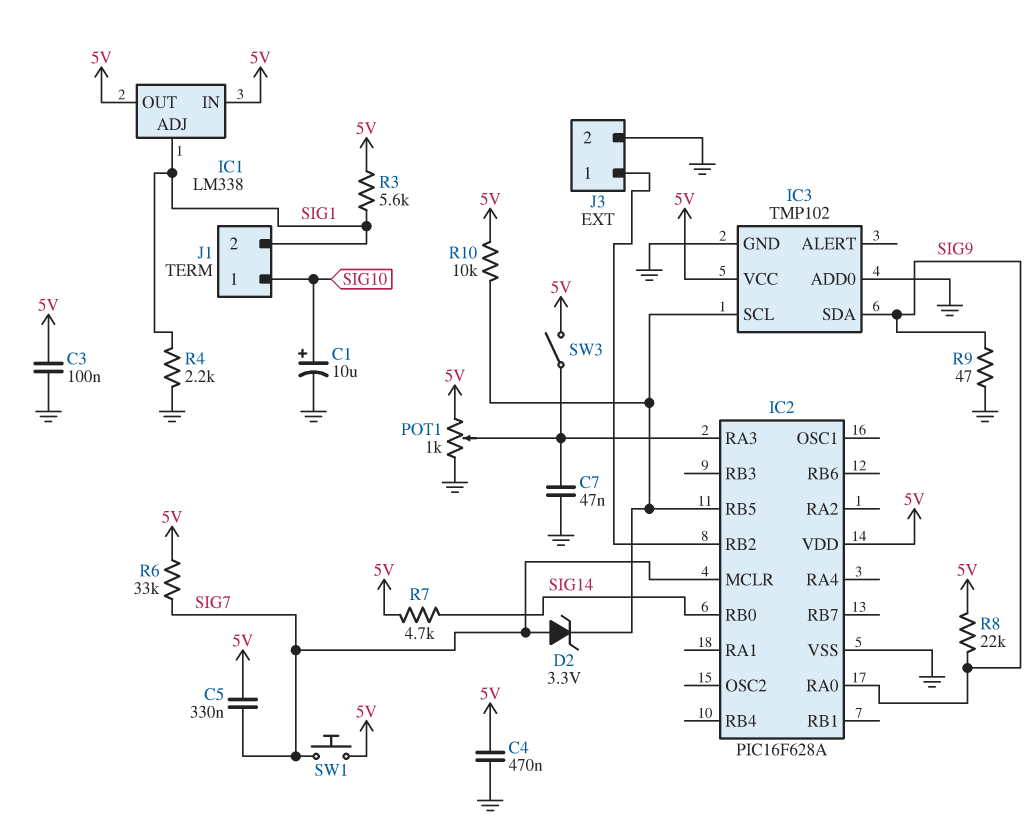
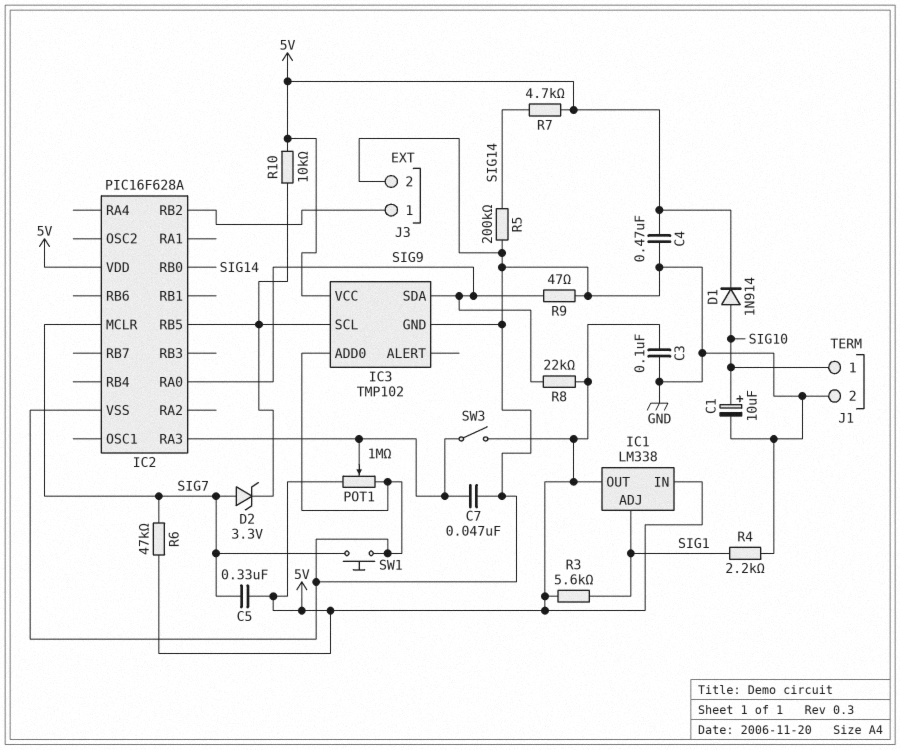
D1: none -> diode 1N914 (A SIG10, K 5V)
J1 pin 2: SIG1 -> GND
POT1: 1k (5V, GND, wiper IC2/RA3) -> 1M (5V, GND, wiper IC2/RA3)
R5: none -> 200k (GND, SIG14)
R6: 33k (5V, SIG7) -> 47k (5V, SIG7)
SW1: button (5V, SIG7) -> button (GND, SIG7)

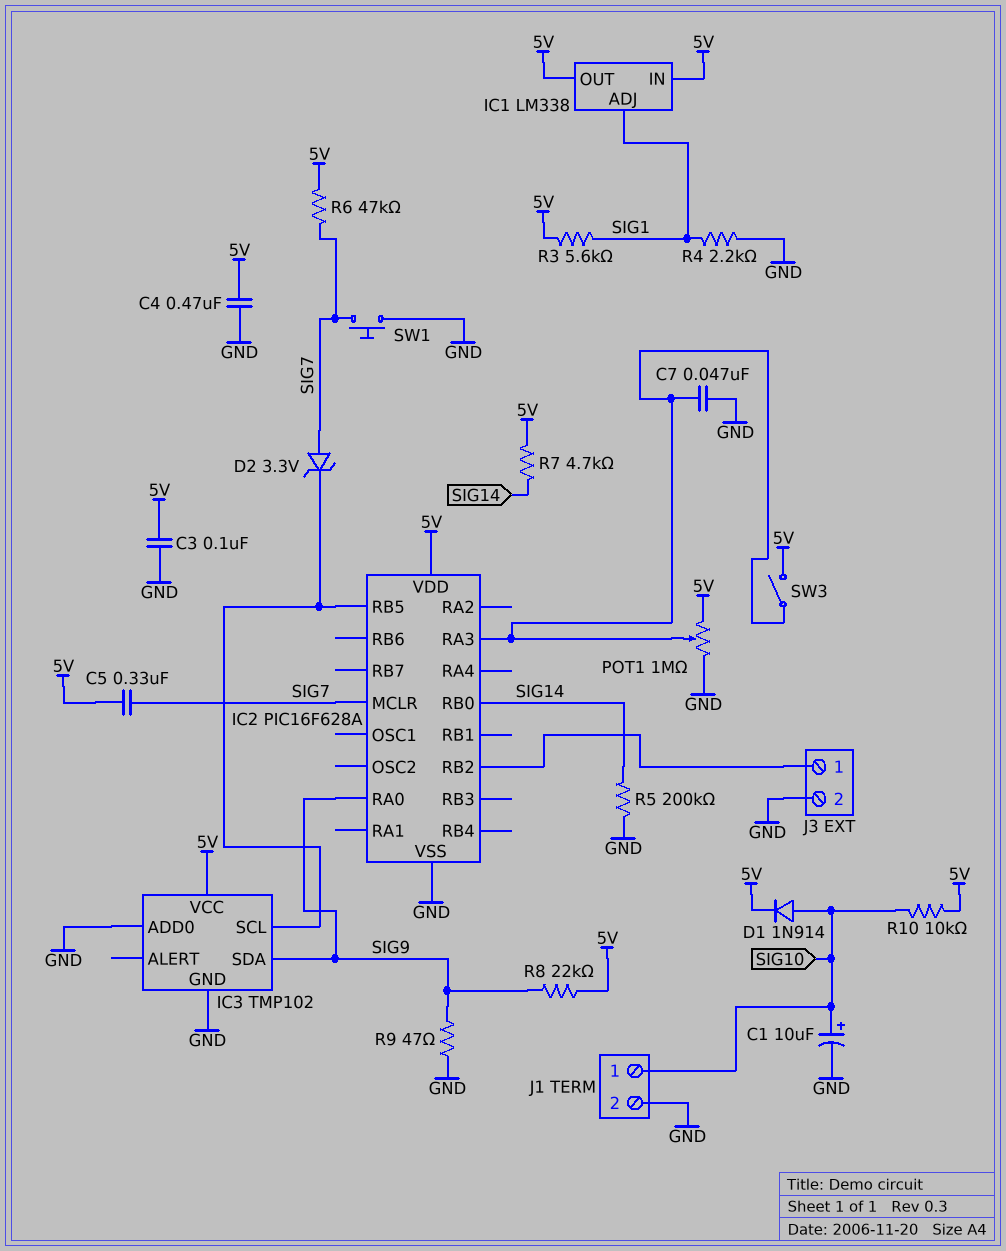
R10: 10k (5V, IC2/RB5) -> 10k (5V, SIG10)

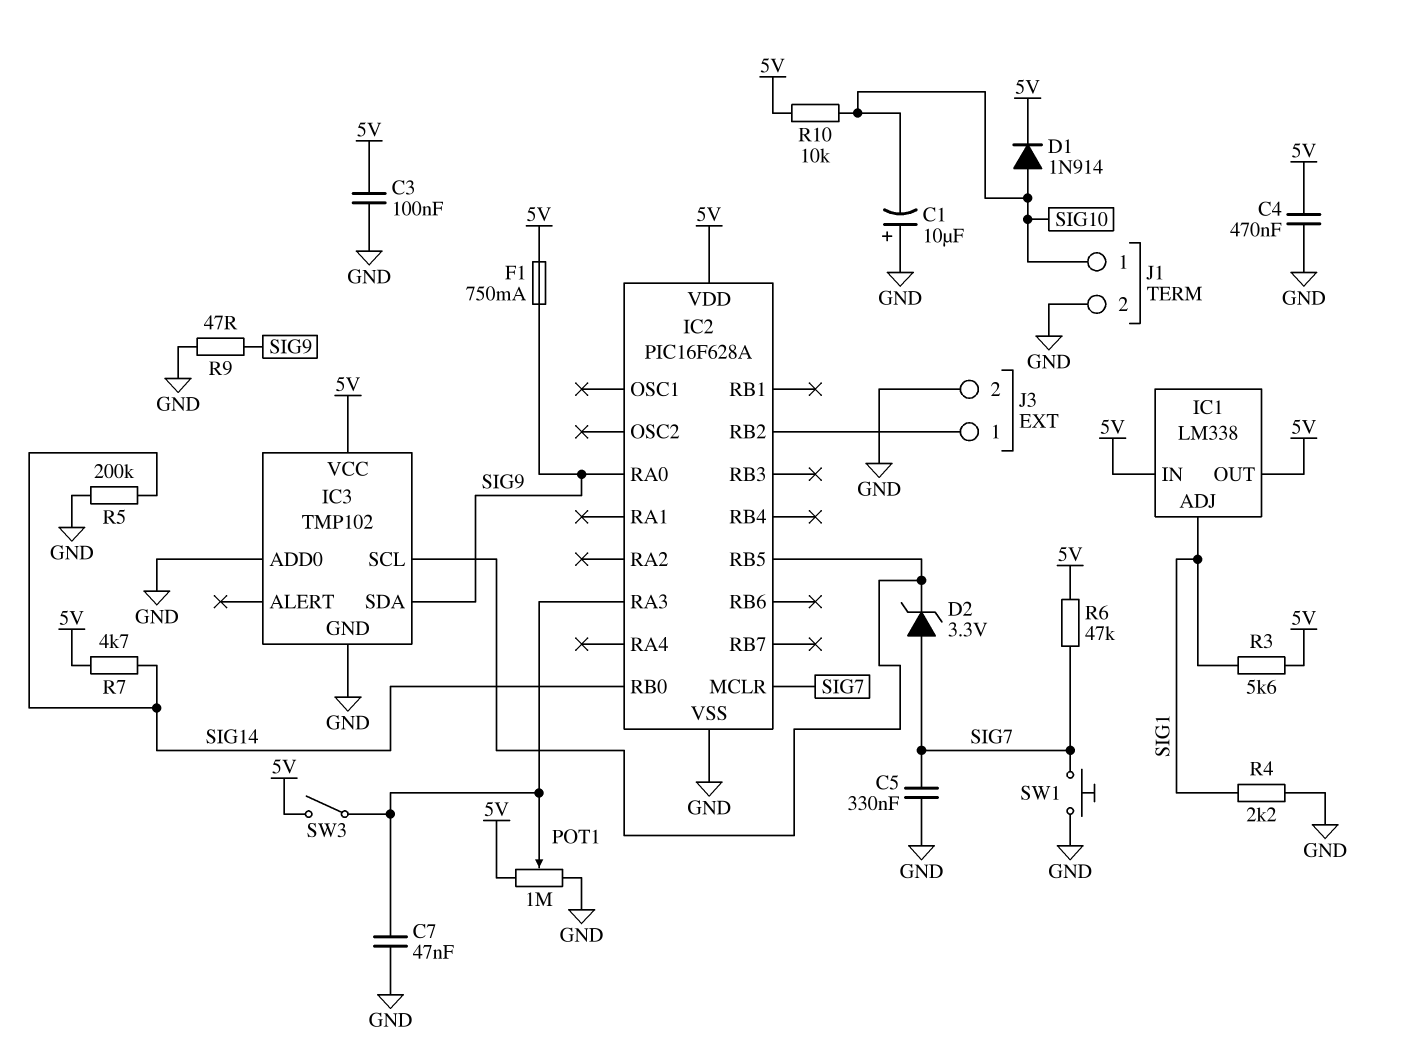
C1: 10uF (plus SIG10, minus GND) -> 10uF (plus GND, minus SIG10)
C5: 330nF (5V, SIG7) -> 330nF (GND, SIG7)
F1: none -> 750mA (5V, SIG9)
R8: 22k (5V, SIG9) -> none

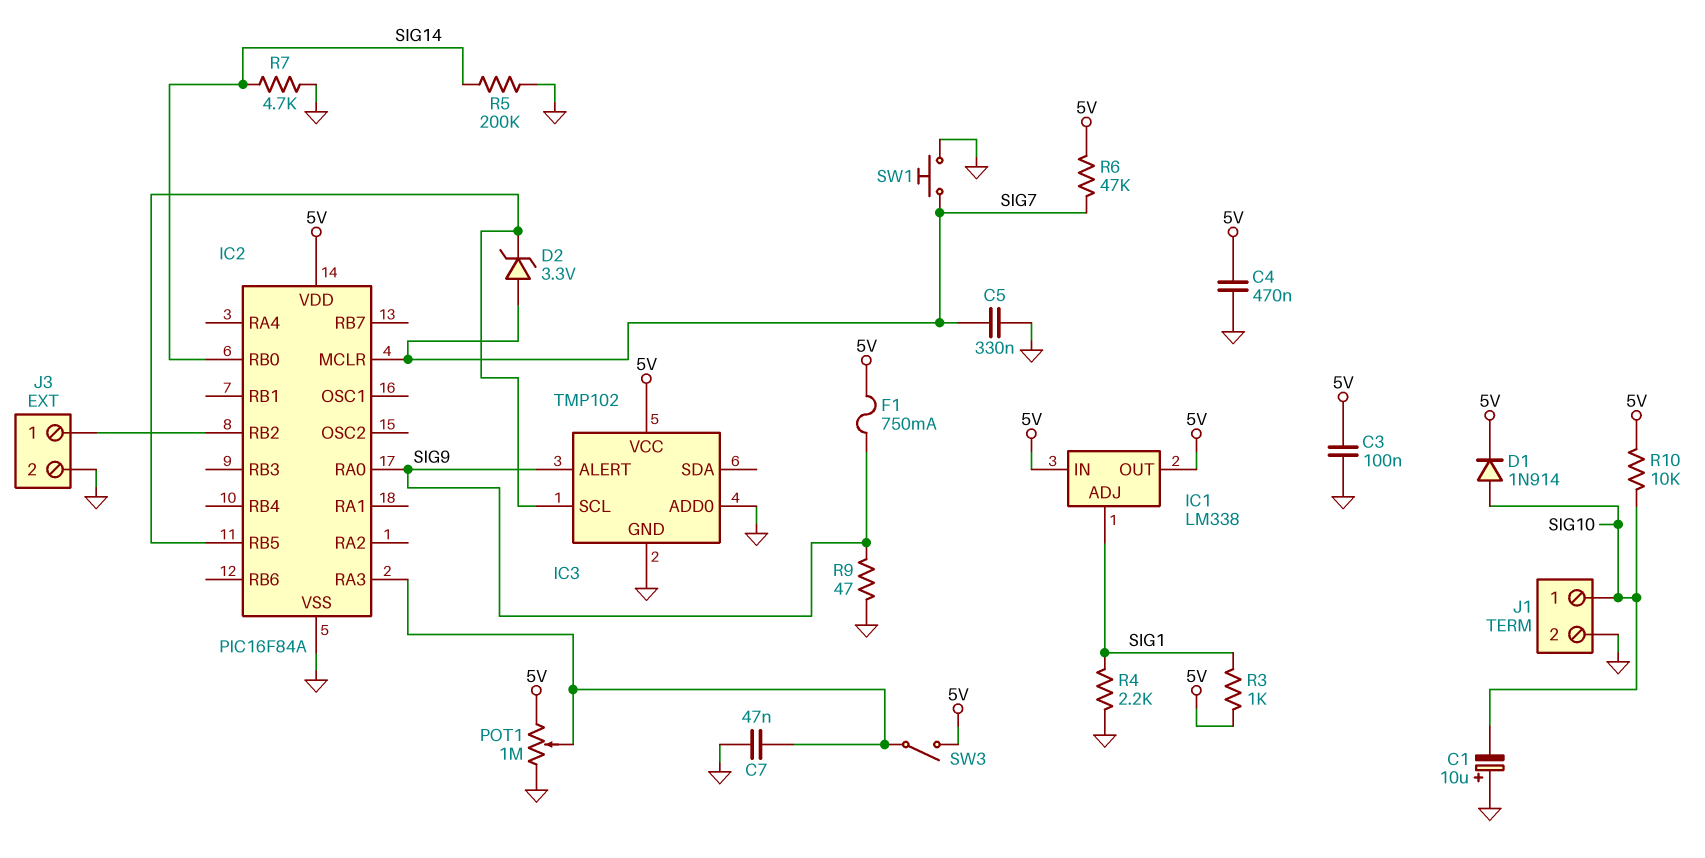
IC2: PIC16F628A -> PIC16F84A
IC3 pin ALERT: none -> SIG9
IC3 pin SDA: SIG9 -> none
R3: 5.6k (5V, SIG1) -> 1k (5V, SIG1)
R7: 4.7k (5V, SIG14) -> 4.7k (GND, SIG14)

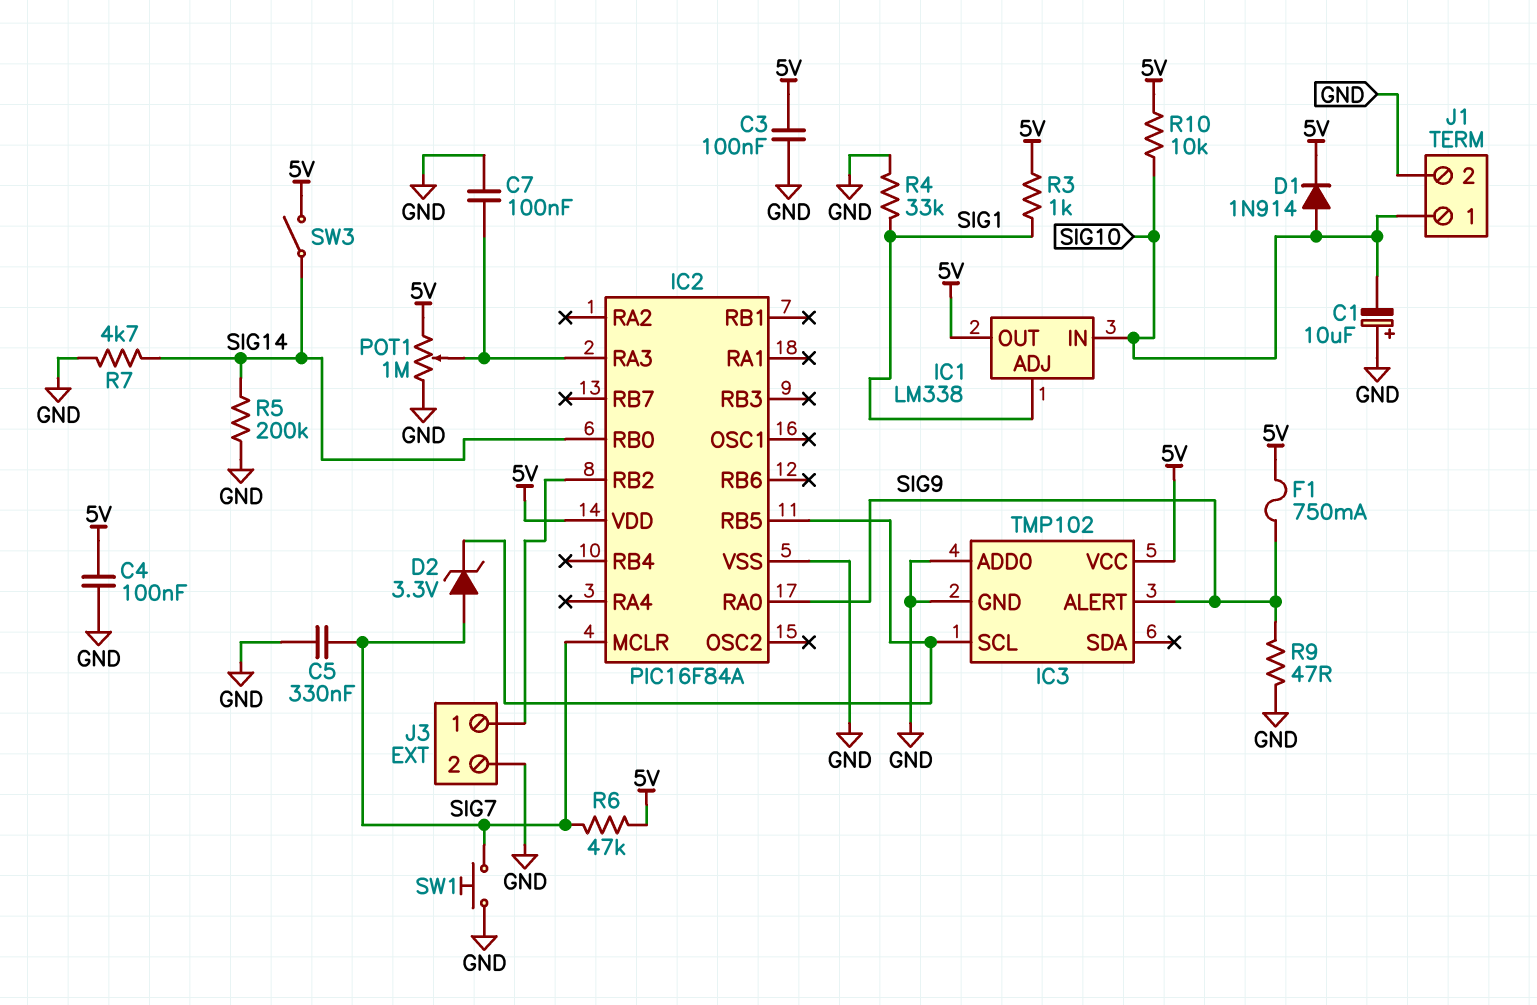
C4: 470nF (5V, GND) -> 100nF (5V, GND)
C7: 47nF (GND, IC2/RA3) -> 100nF (GND, IC2/RA3)
IC1 pin IN: 5V -> SIG10
R4: 2.2k (GND, SIG1) -> 33k (GND, SIG1)
SW3: switch (5V, IC2/RA3) -> switch (5V, SIG14)

